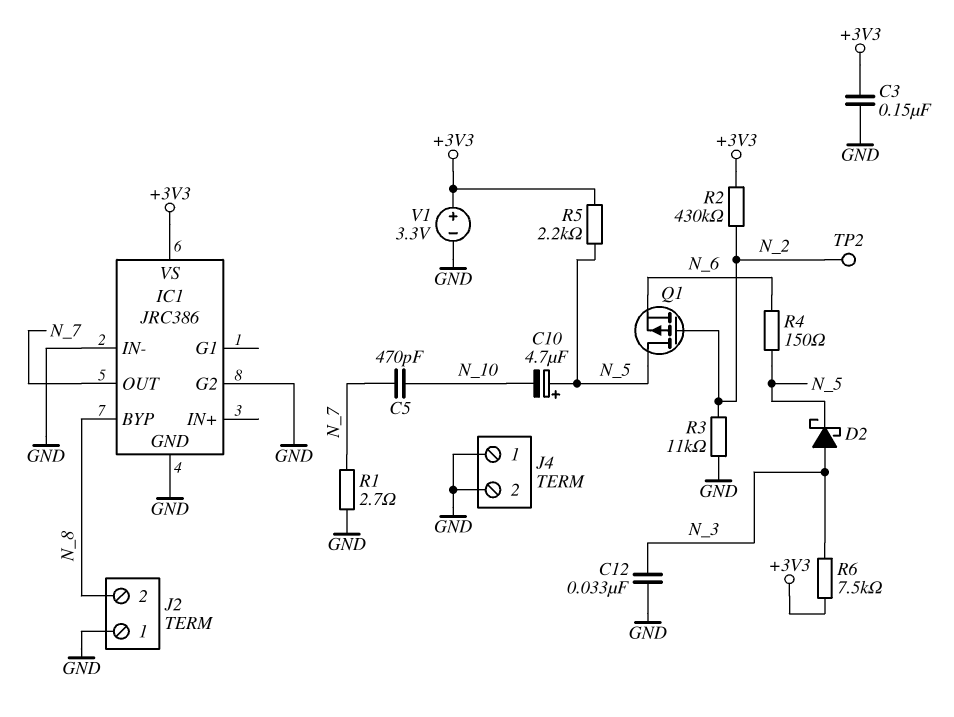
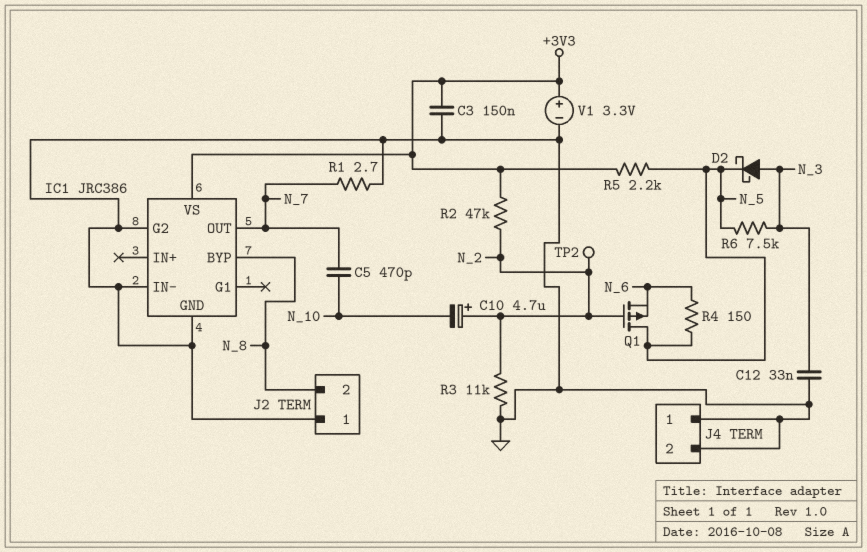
C10: 4.7uF (plus N_5, minus N_10) -> 4.7uF (plus N_2, minus N_10)
R2: 430k (+3V3, N_2) -> 47k (+3V3, N_2)
R6: 7.5k (+3V3, N_3) -> 7.5k (N_3, N_5)

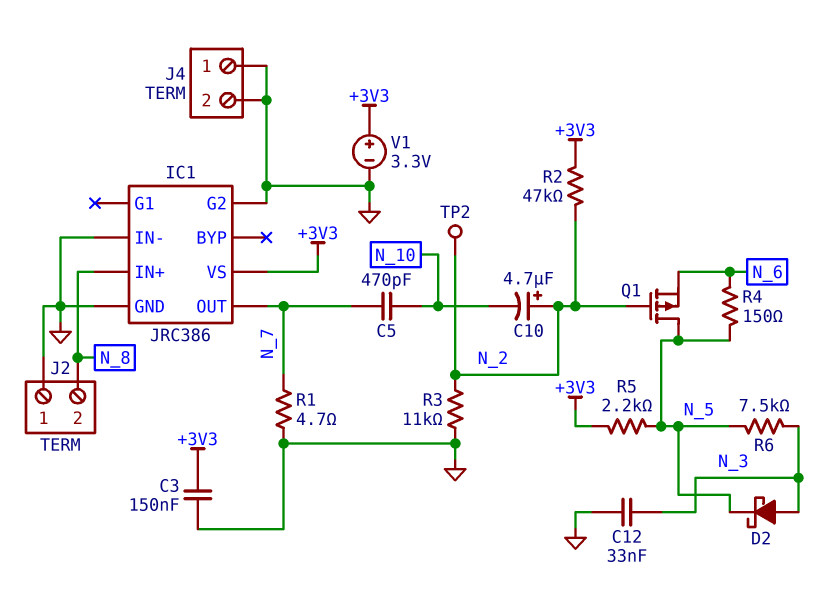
IC1 pin BYP: N_8 -> none
IC1 pin IN+: none -> N_8
R1: 2.7 (GND, N_7) -> 4.7 (GND, N_7)

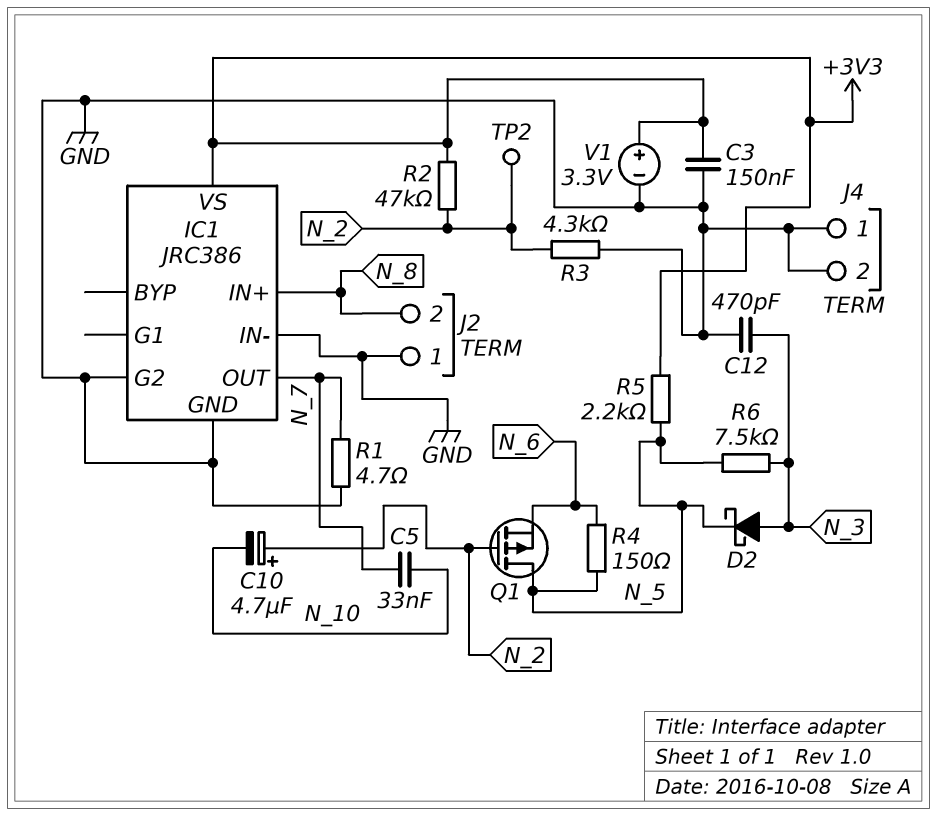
C5: 470pF (N_7, N_10) -> 33nF (N_7, N_10)
C12: 33nF (GND, N_3) -> 470pF (GND, N_3)
R3: 11k (GND, N_2) -> 4.3k (GND, N_2)

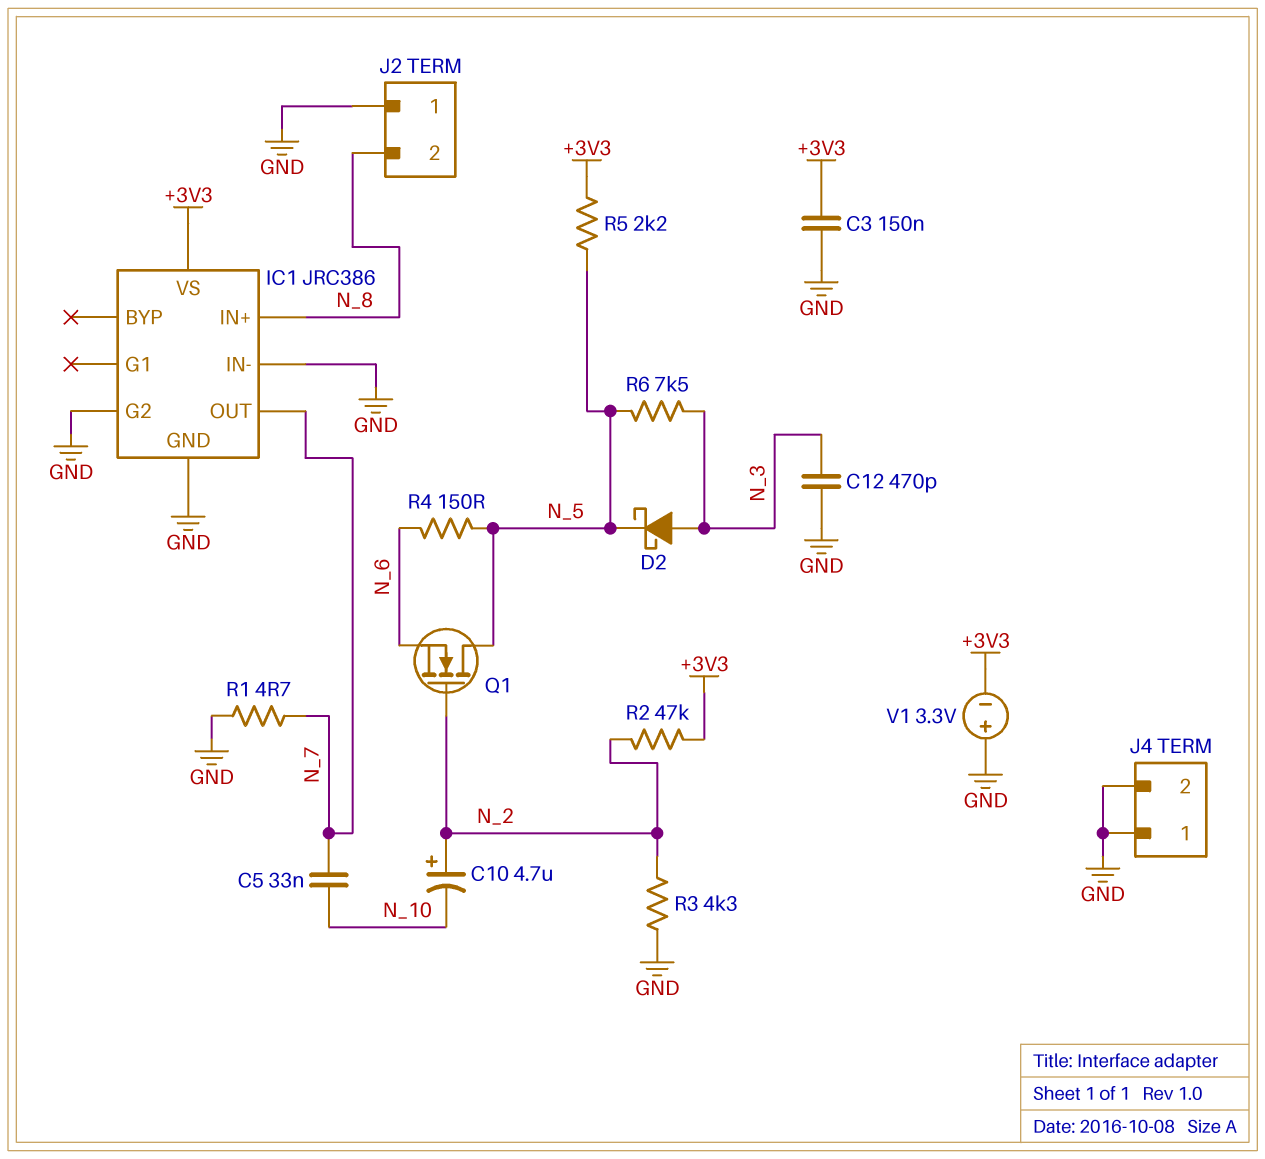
Q1: PMOS (G N_2, D N_5, S N_6) -> NMOS (G N_2, D N_5, S N_6)
TP2: test point (N_2) -> none
V1: 3.3V (plus +3V3, minus GND) -> 3.3V (plus GND, minus +3V3)

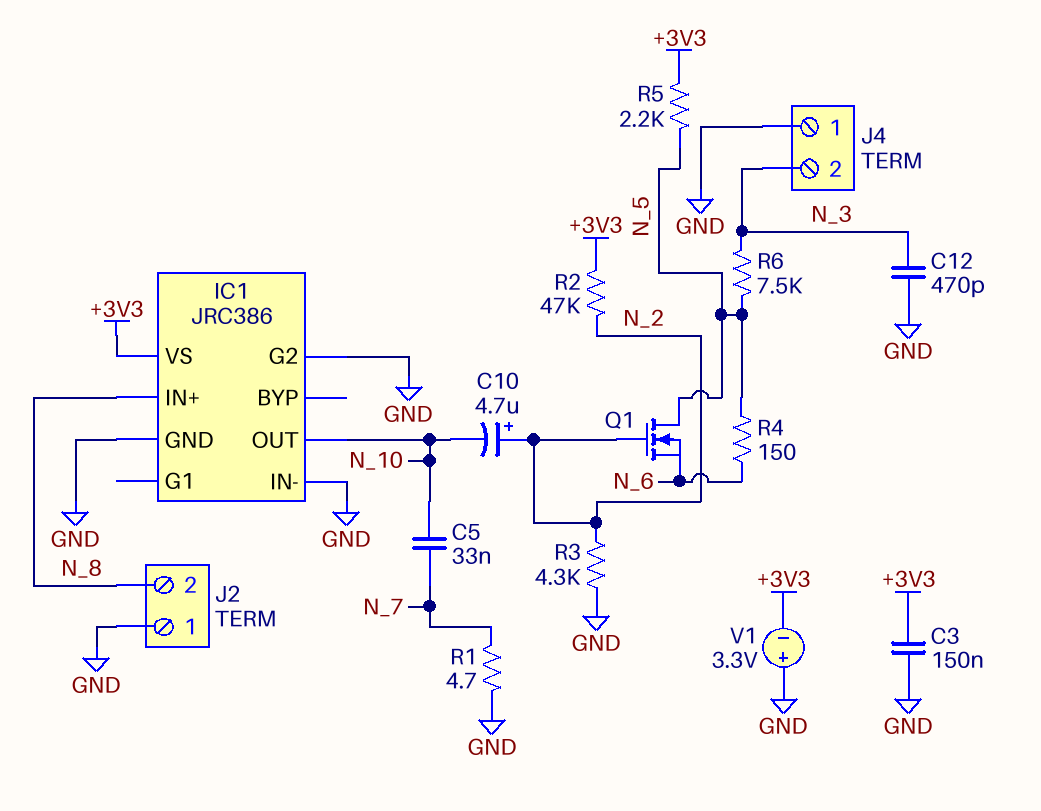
D2: schottky (A N_3, K N_5) -> none
IC1 pin OUT: N_7 -> N_10
J4 pin 2: GND -> N_3

